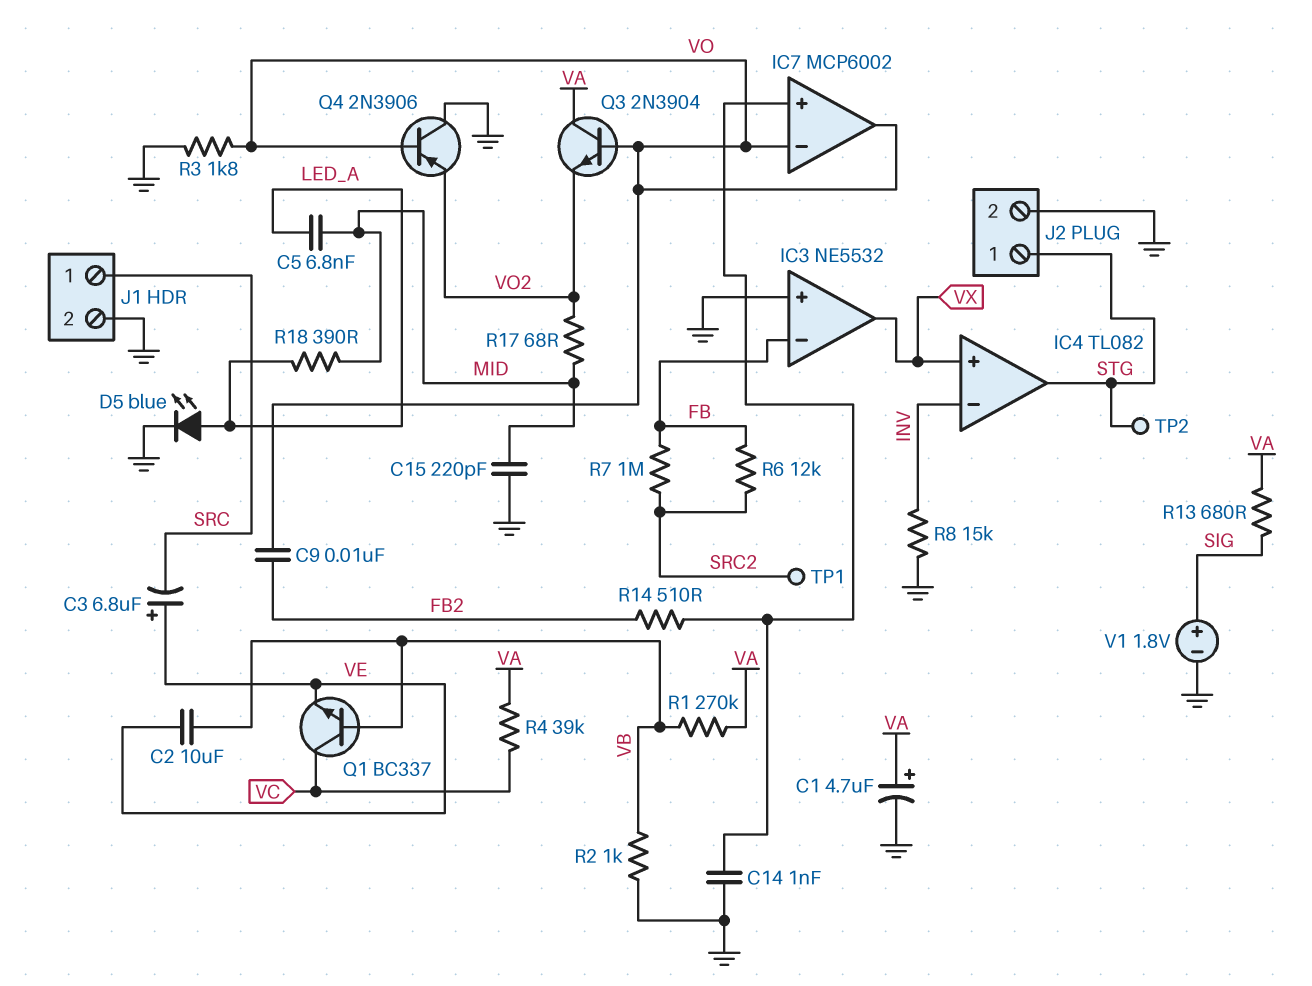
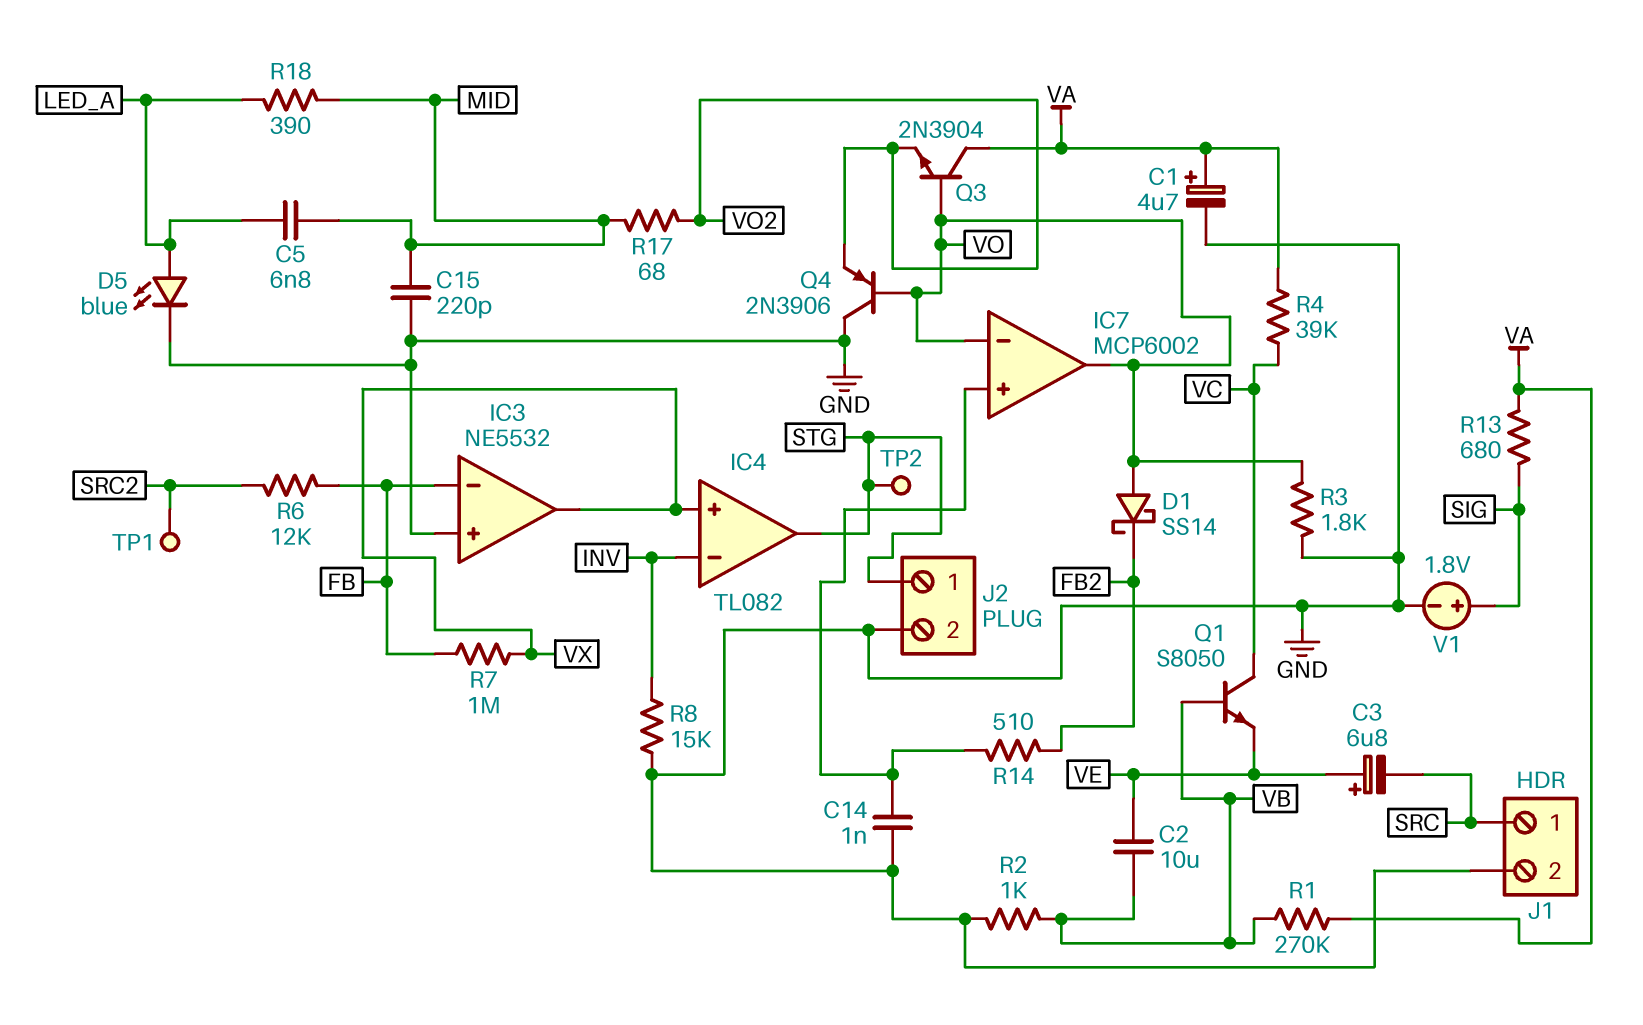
C9: 10nF (FB2, VO) -> none
D1: none -> schottky SS14 (A VO, K FB2)
Q1: NPN BC337 (B VB, C VC, E VE) -> NPN S8050 (B VB, C VC, E VE)
R7: 1M (FB, SRC2) -> 1M (FB, VX)

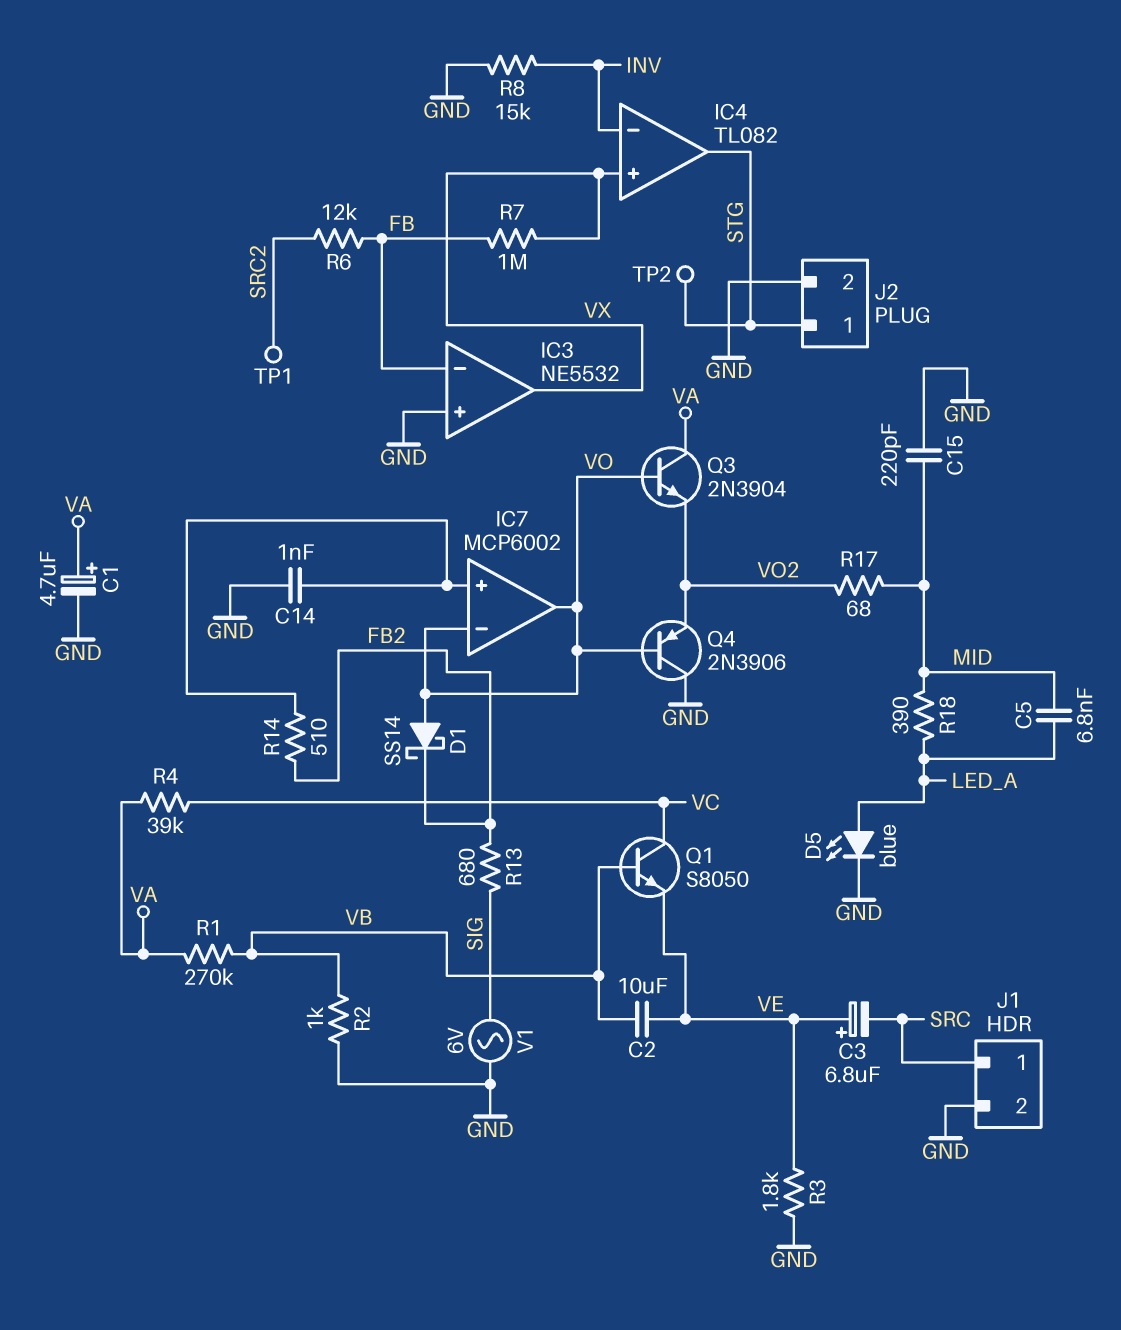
R3: 1.8k (GND, VO) -> 1.8k (GND, VE)
R13: 680 (SIG, VA) -> 680 (FB2, SIG)
V1: 1.8V (plus SIG, minus GND) -> AC 6V (GND, SIG)

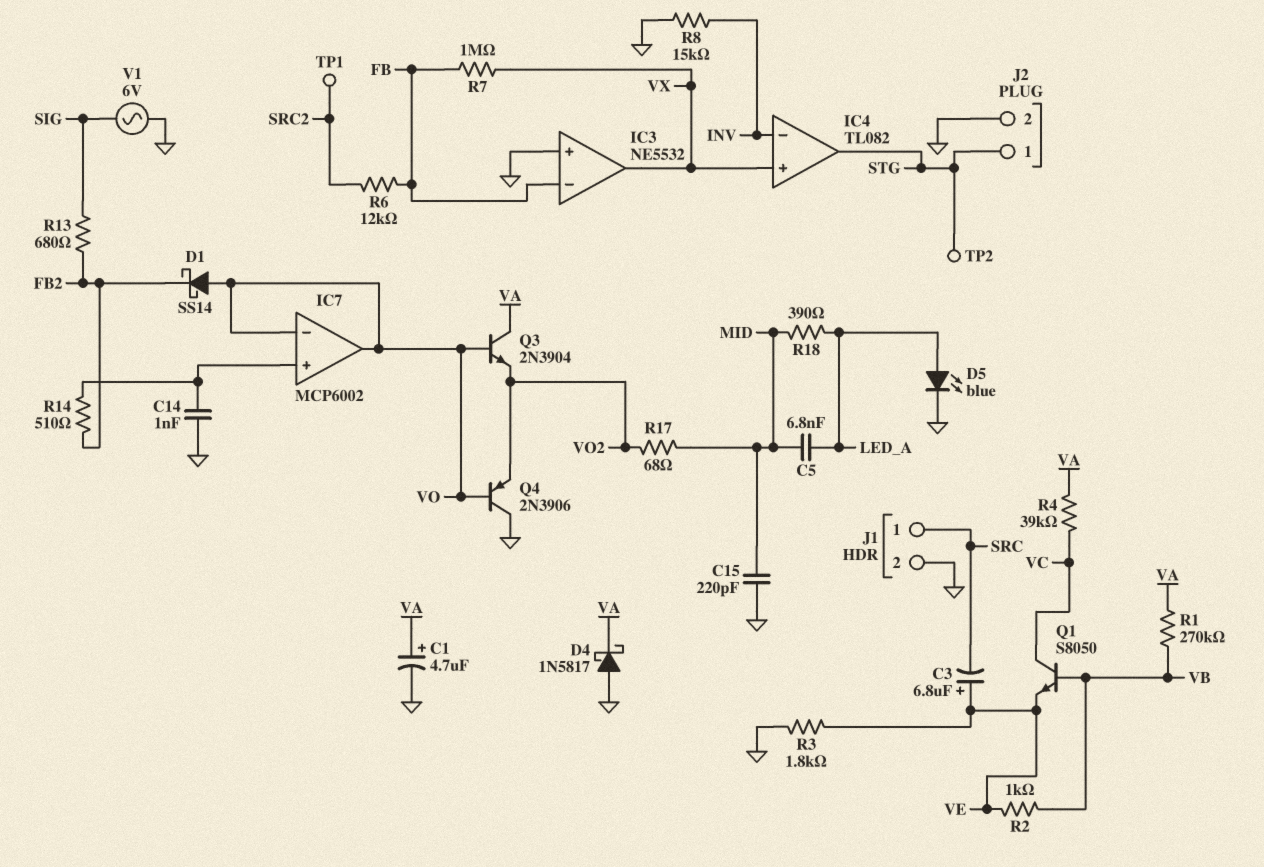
C2: 10uF (VB, VE) -> none
D4: none -> schottky 1N5817 (A GND, K VA)
R2: 1k (GND, VB) -> 1k (VB, VE)

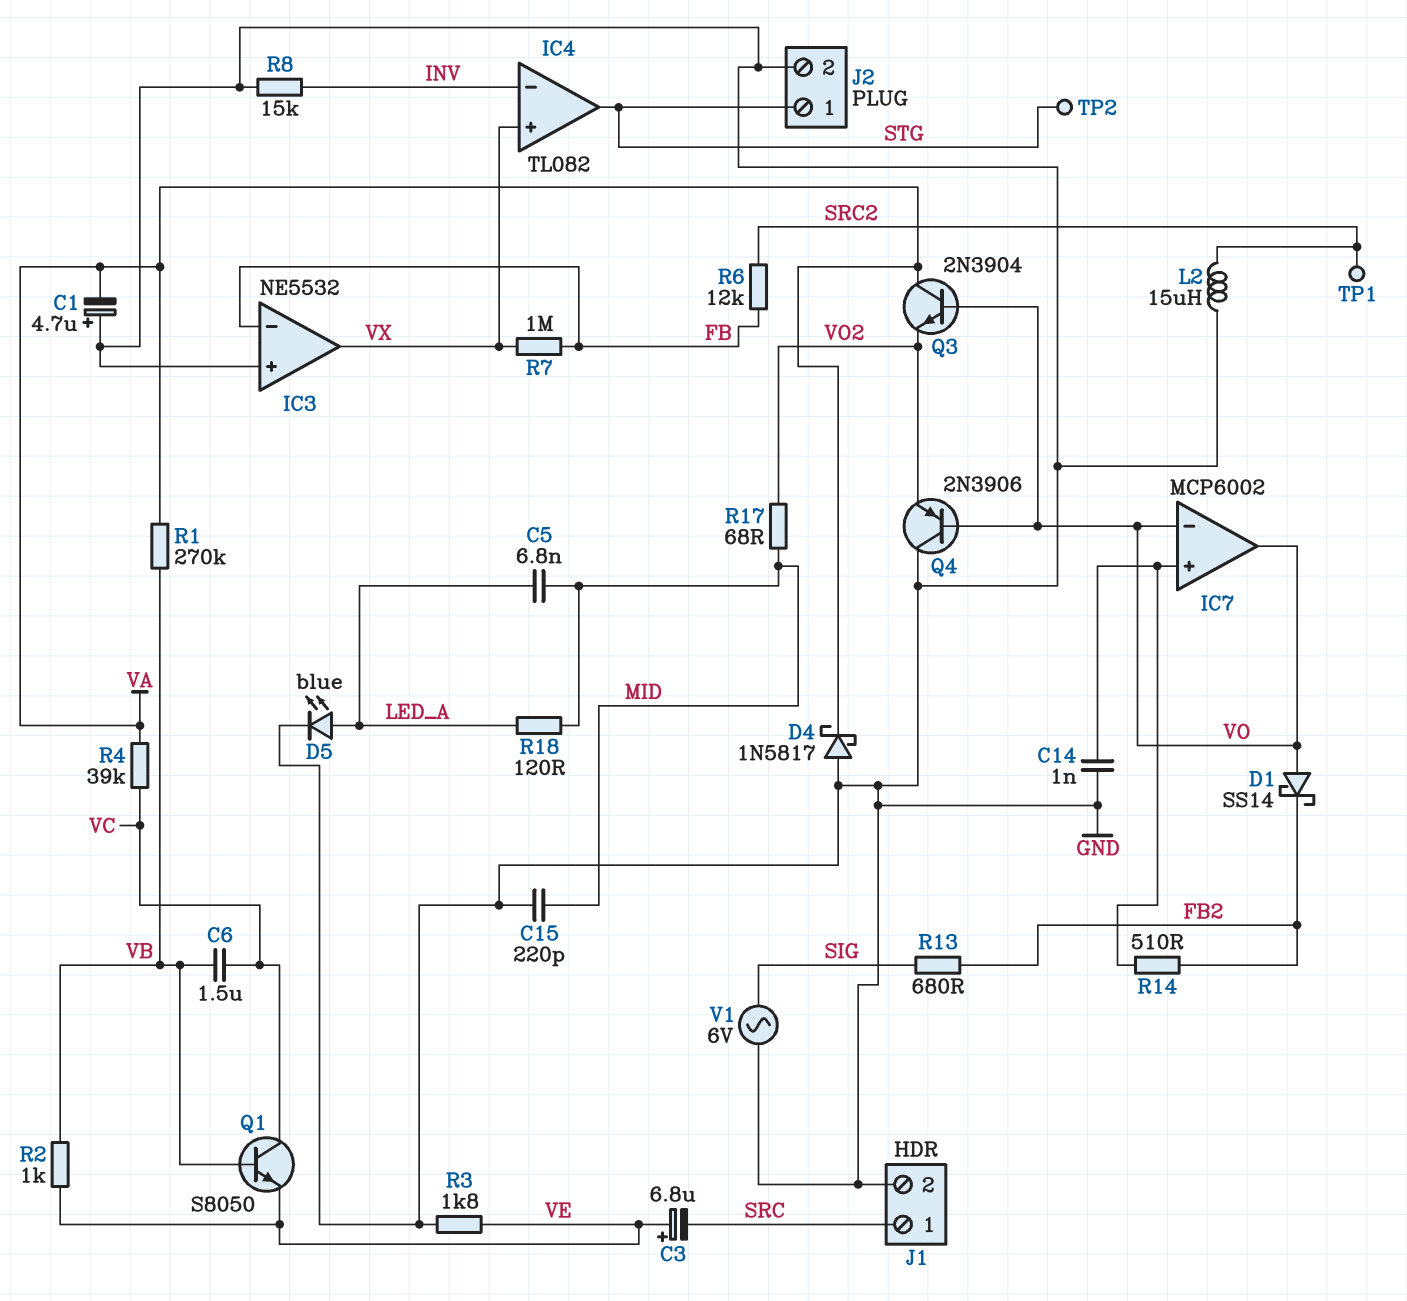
C1: 4.7uF (plus VA, minus GND) -> 4.7uF (plus GND, minus VA)
C6: none -> 1.5uF (VB, VC)
L2: none -> 15uH (GND, SRC2)
R18: 390 (LED_A, MID) -> 120 (LED_A, MID)

